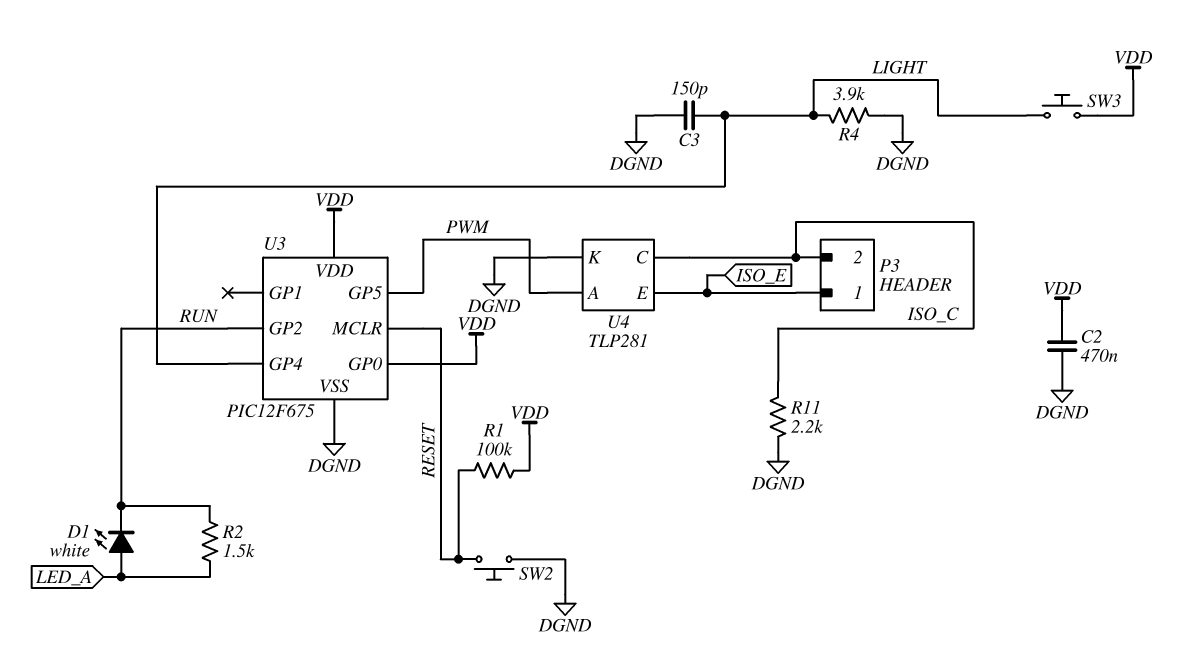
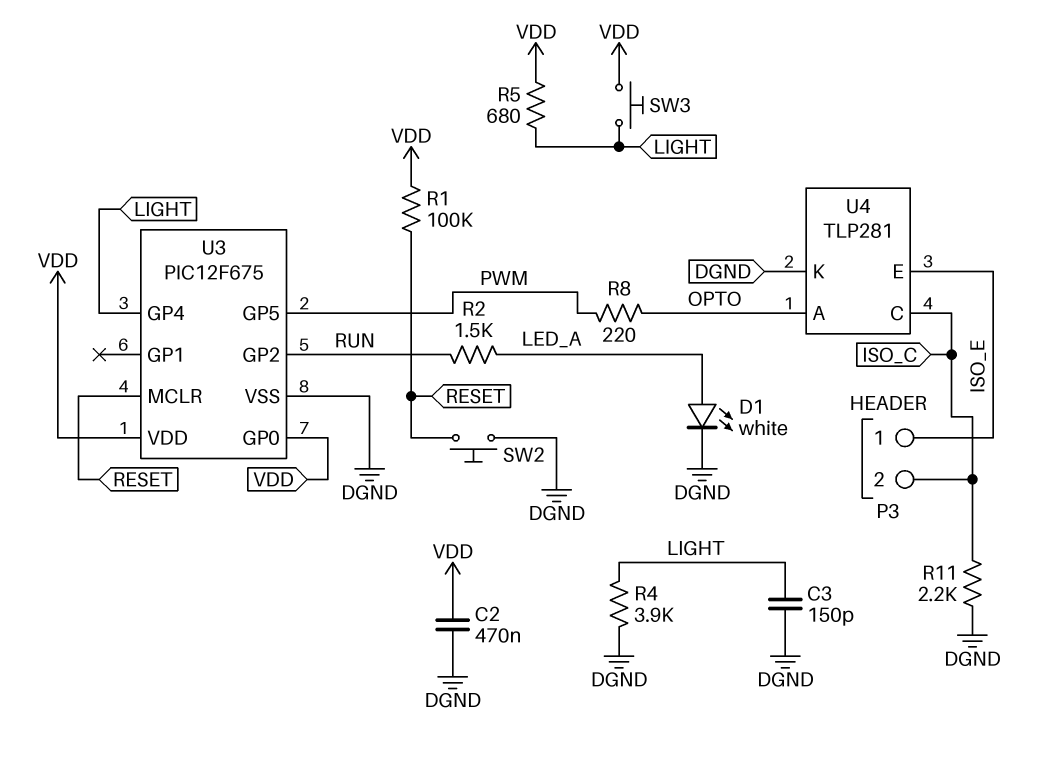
D1: LED white (A LED_A, K RUN) -> LED white (A LED_A, K DGND)
R5: none -> 680 (LIGHT, VDD)
R8: none -> 220 (OPTO, PWM)
U4 pin A: PWM -> OPTO

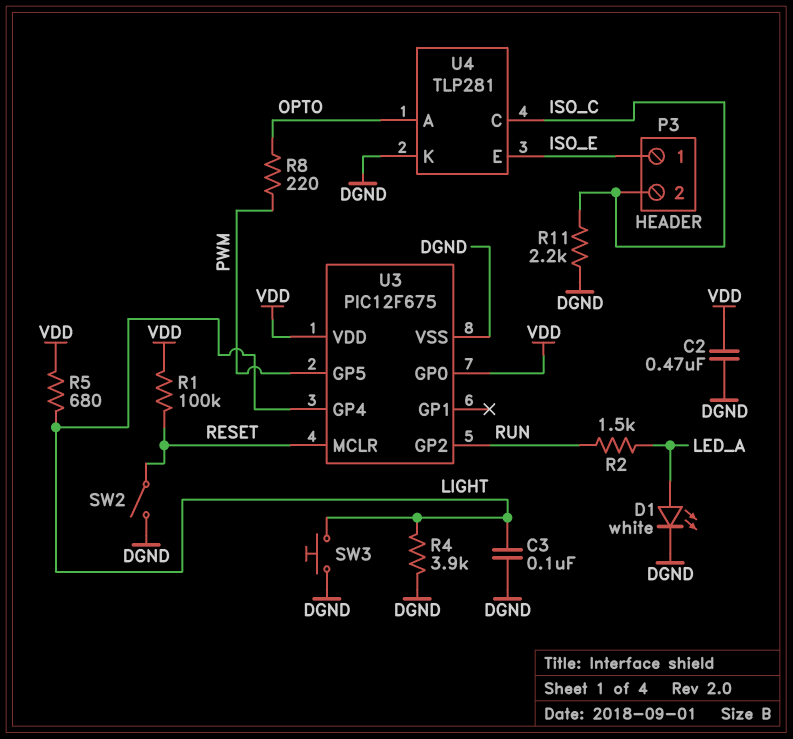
C3: 150pF (DGND, LIGHT) -> 100nF (DGND, LIGHT)
SW2: button (DGND, RESET) -> switch (DGND, RESET)
SW3: button (LIGHT, VDD) -> button (DGND, LIGHT)

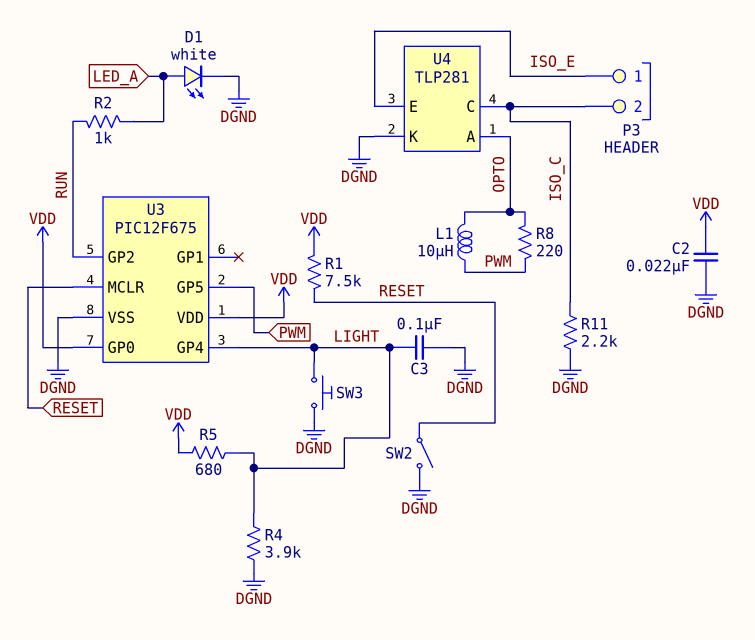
C2: 470nF (DGND, VDD) -> 22nF (DGND, VDD)
L1: none -> 10uH (OPTO, PWM)
R1: 100k (RESET, VDD) -> 7.5k (RESET, VDD)
R2: 1.5k (LED_A, RUN) -> 1k (LED_A, RUN)

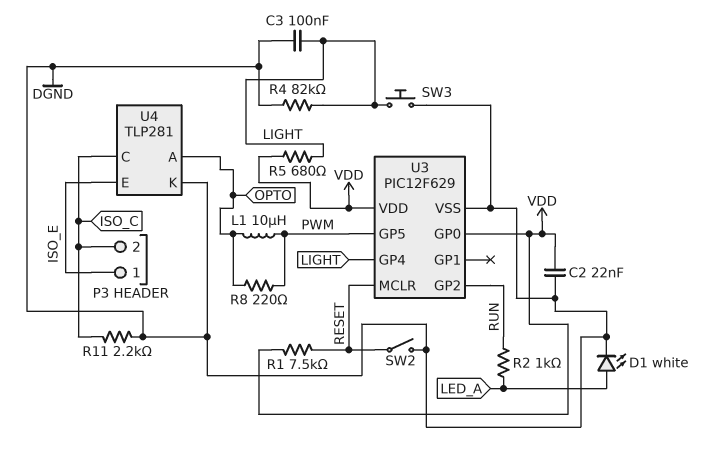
R4: 3.9k (DGND, LIGHT) -> 82k (DGND, LIGHT)
U3: PIC12F675 -> PIC12F629

